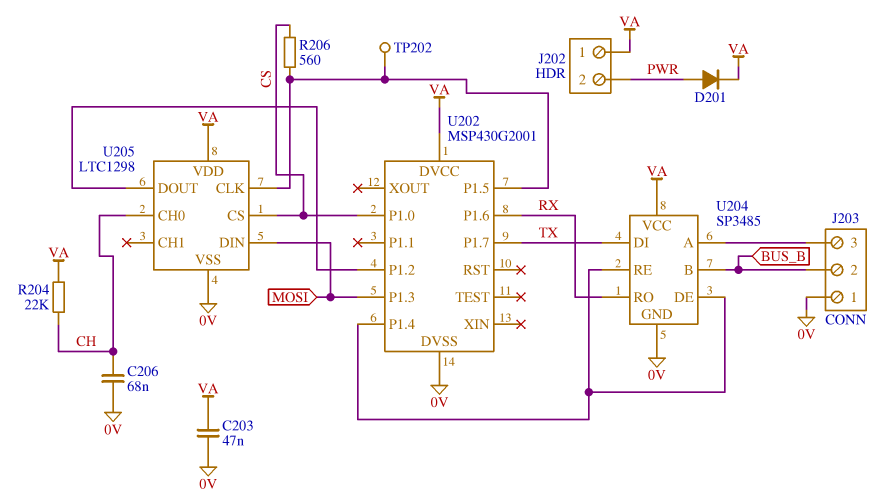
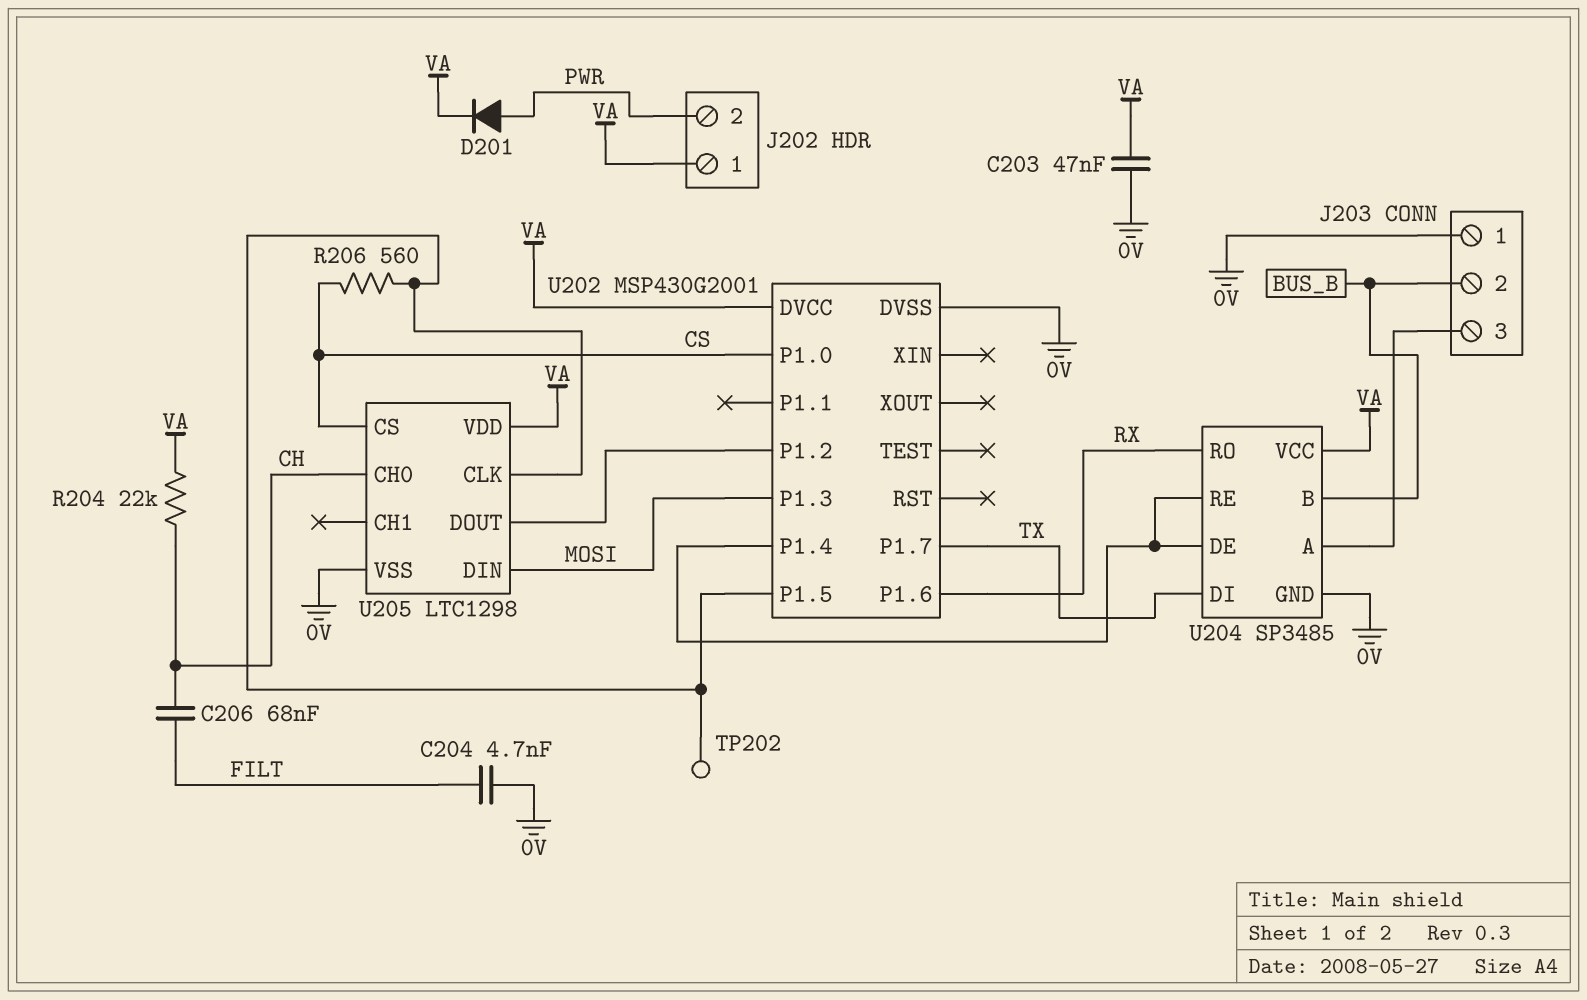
C204: none -> 4.7nF (0V, FILT)
C206: 68nF (0V, CH) -> 68nF (CH, FILT)

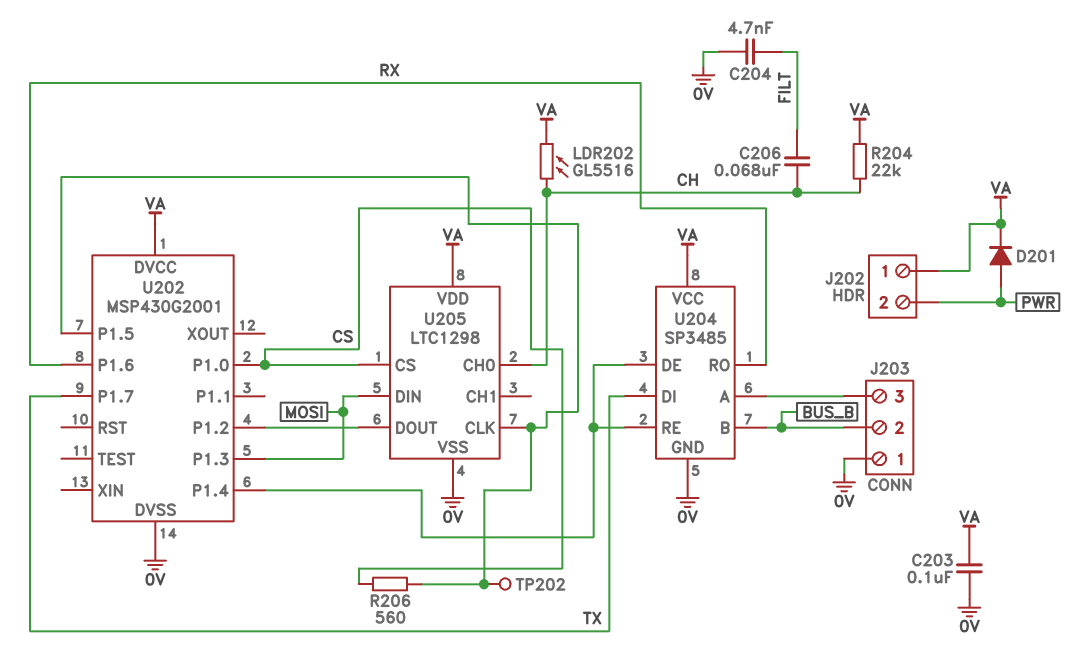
C203: 47nF (0V, VA) -> 100nF (0V, VA)
LDR202: none -> GL5516 (CH, VA)

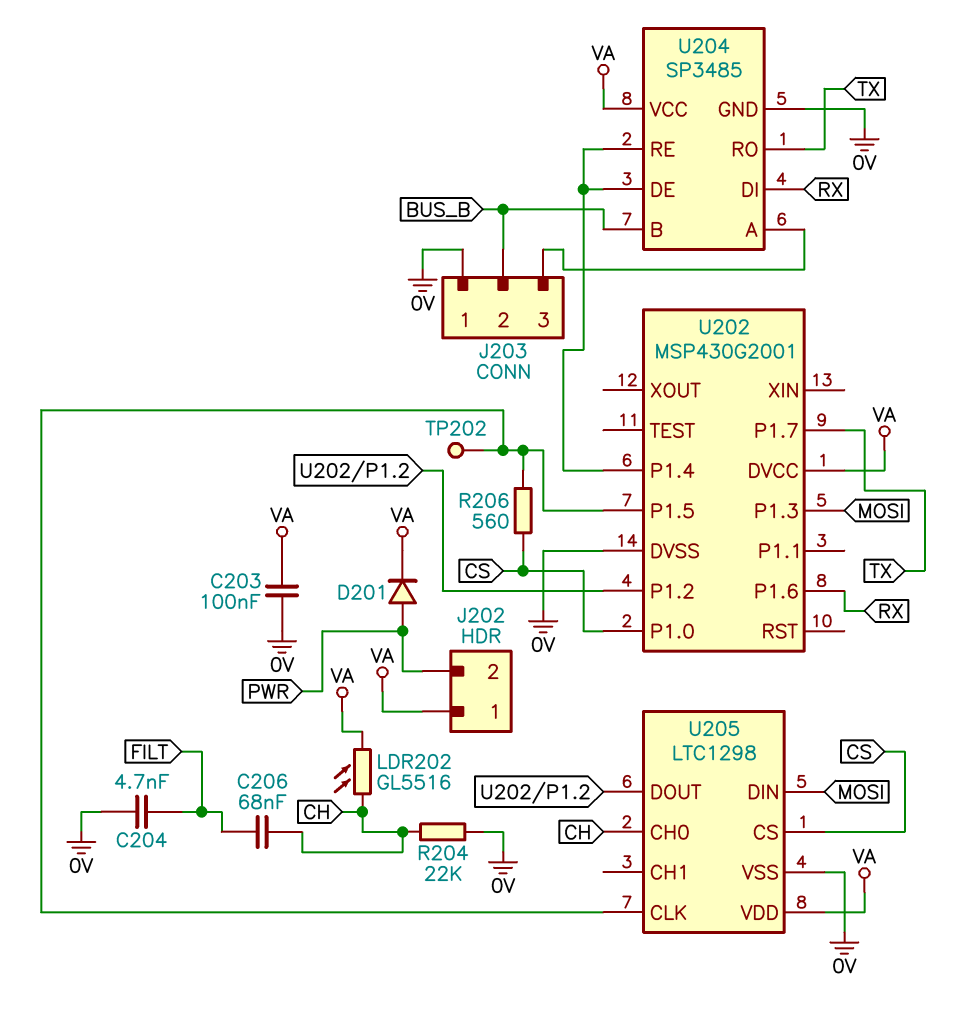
R204: 22k (CH, VA) -> 22k (0V, CH)
U204 pin DI: TX -> RX
U204 pin RO: RX -> TX

